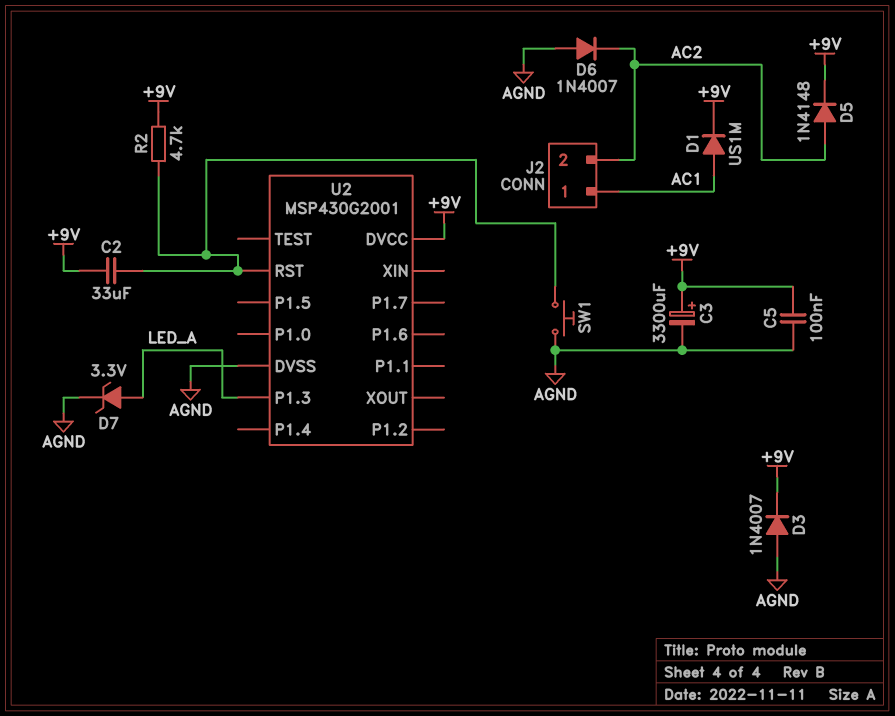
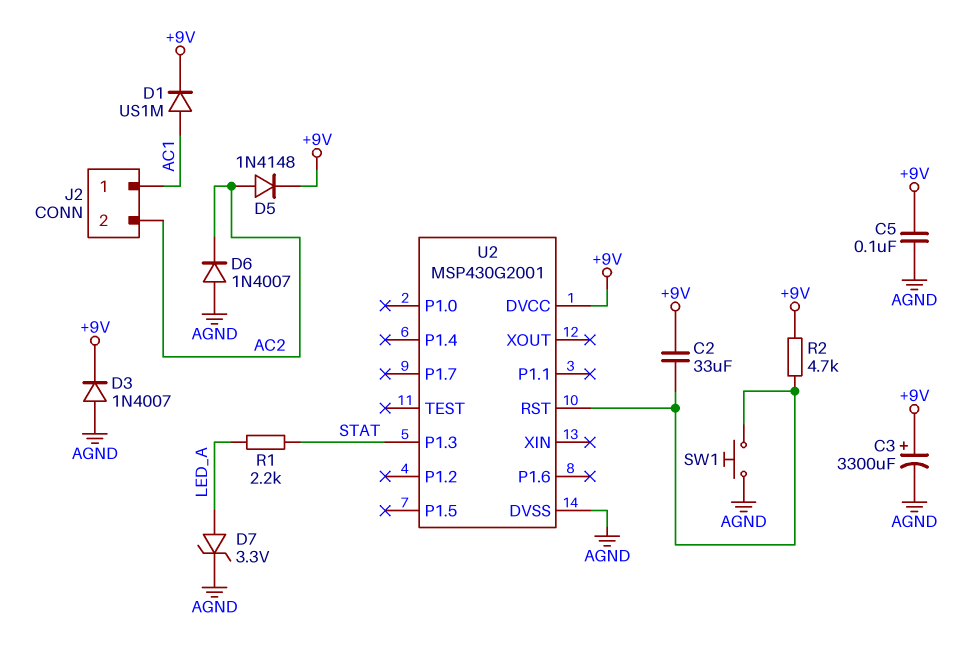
R1: none -> 2.2k (LED_A, STAT)
U2 pin P1.3: LED_A -> STAT

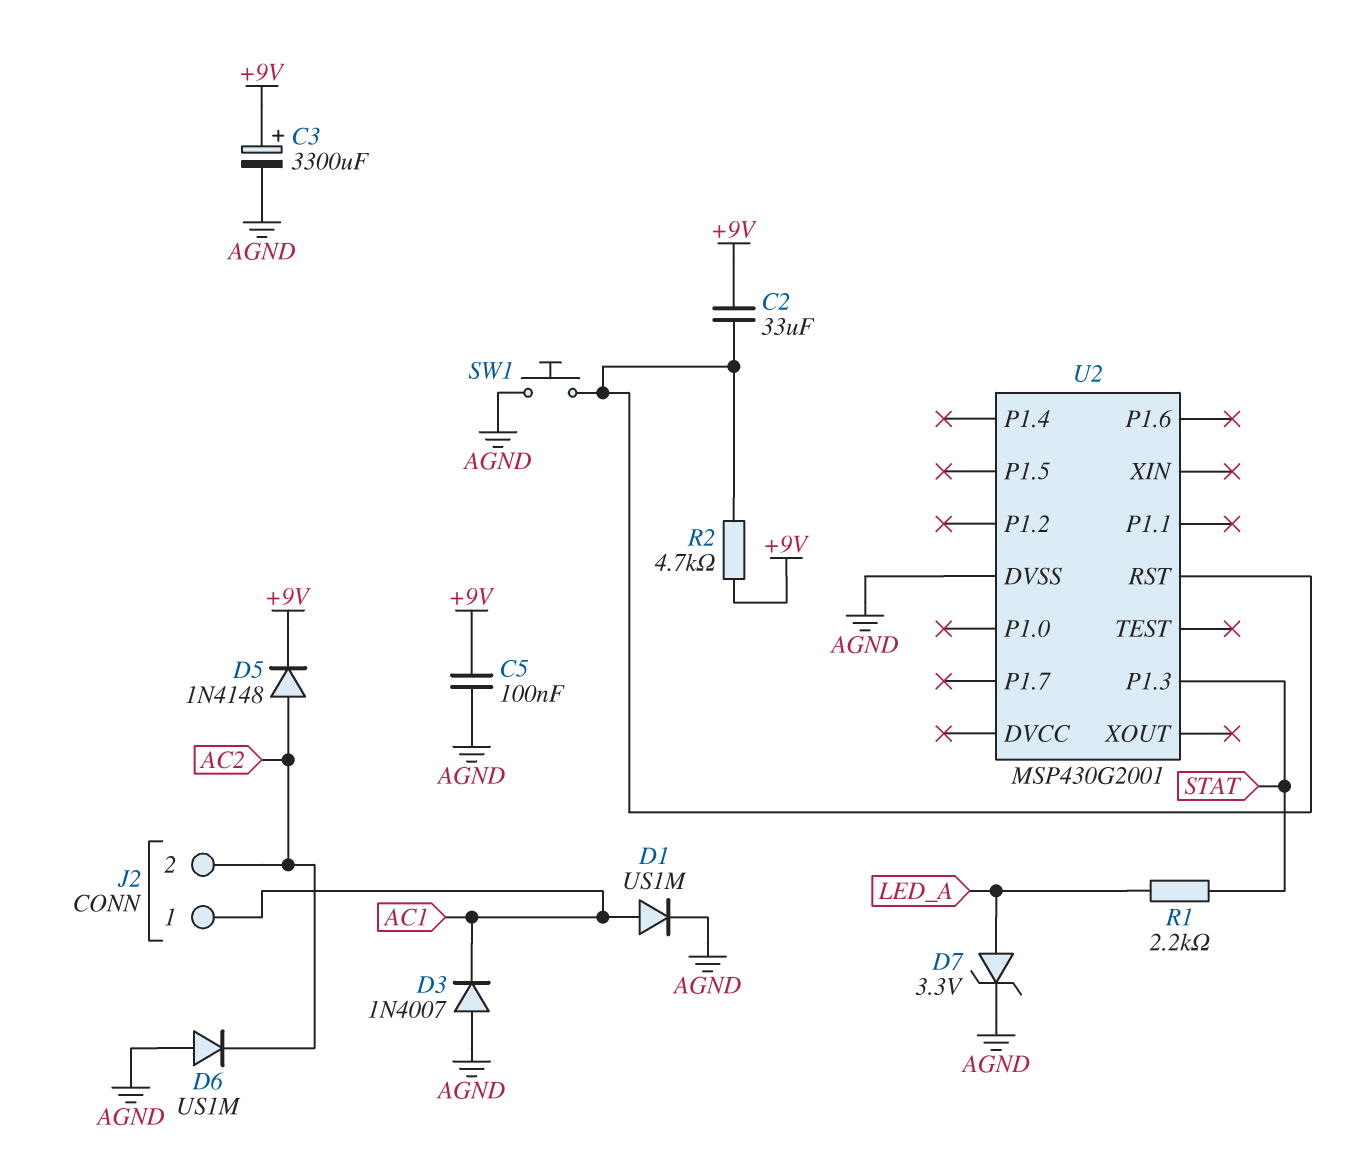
D1: diode US1M (A AC1, K +9V) -> diode US1M (A AC1, K AGND)
D3: diode 1N4007 (A AGND, K +9V) -> diode 1N4007 (A AGND, K AC1)
D6: diode 1N4007 (A AGND, K AC2) -> diode US1M (A AGND, K AC2)
U2 pin DVCC: +9V -> none

